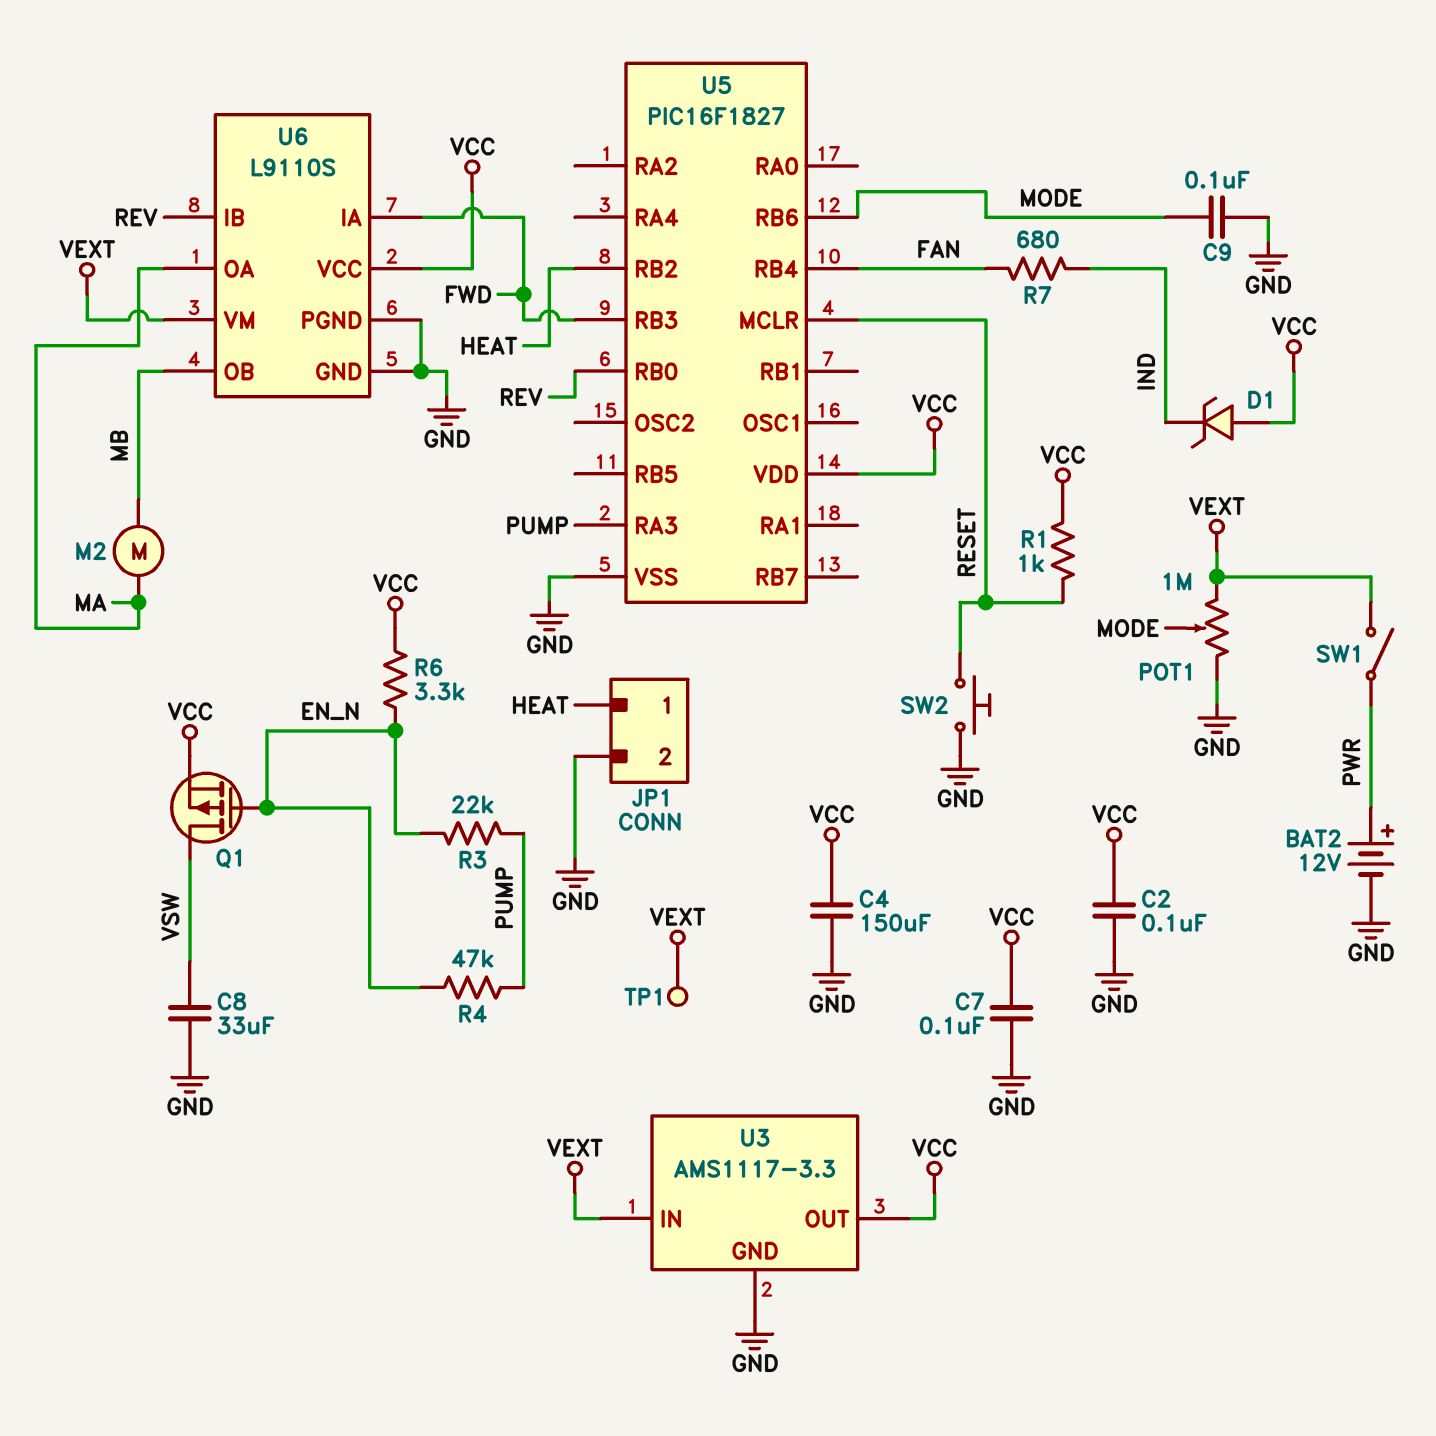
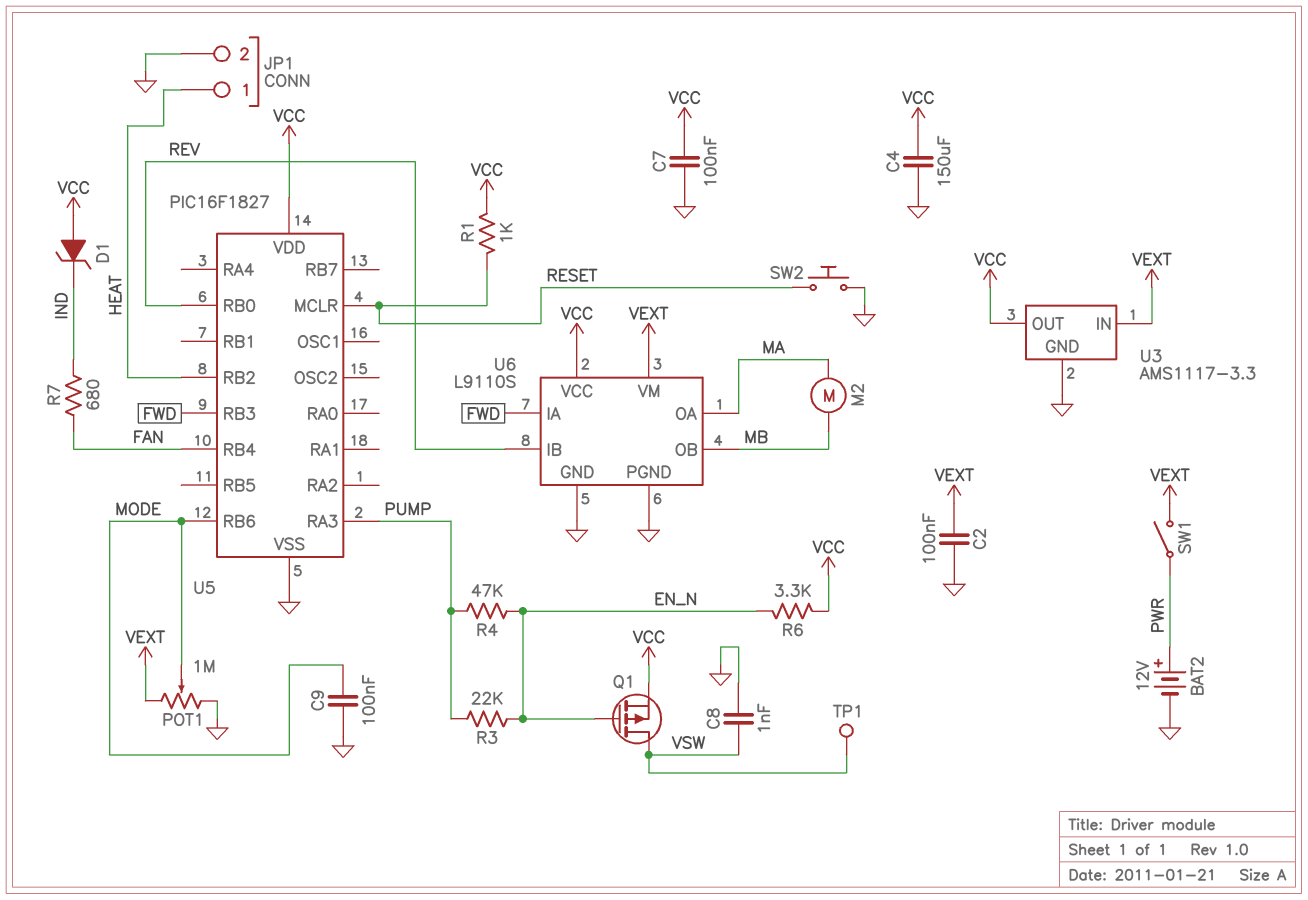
C2: 100nF (GND, VCC) -> 100nF (GND, VEXT)
C8: 33uF (GND, VSW) -> 1nF (GND, VSW)
TP1: test point (VEXT) -> test point (VSW)

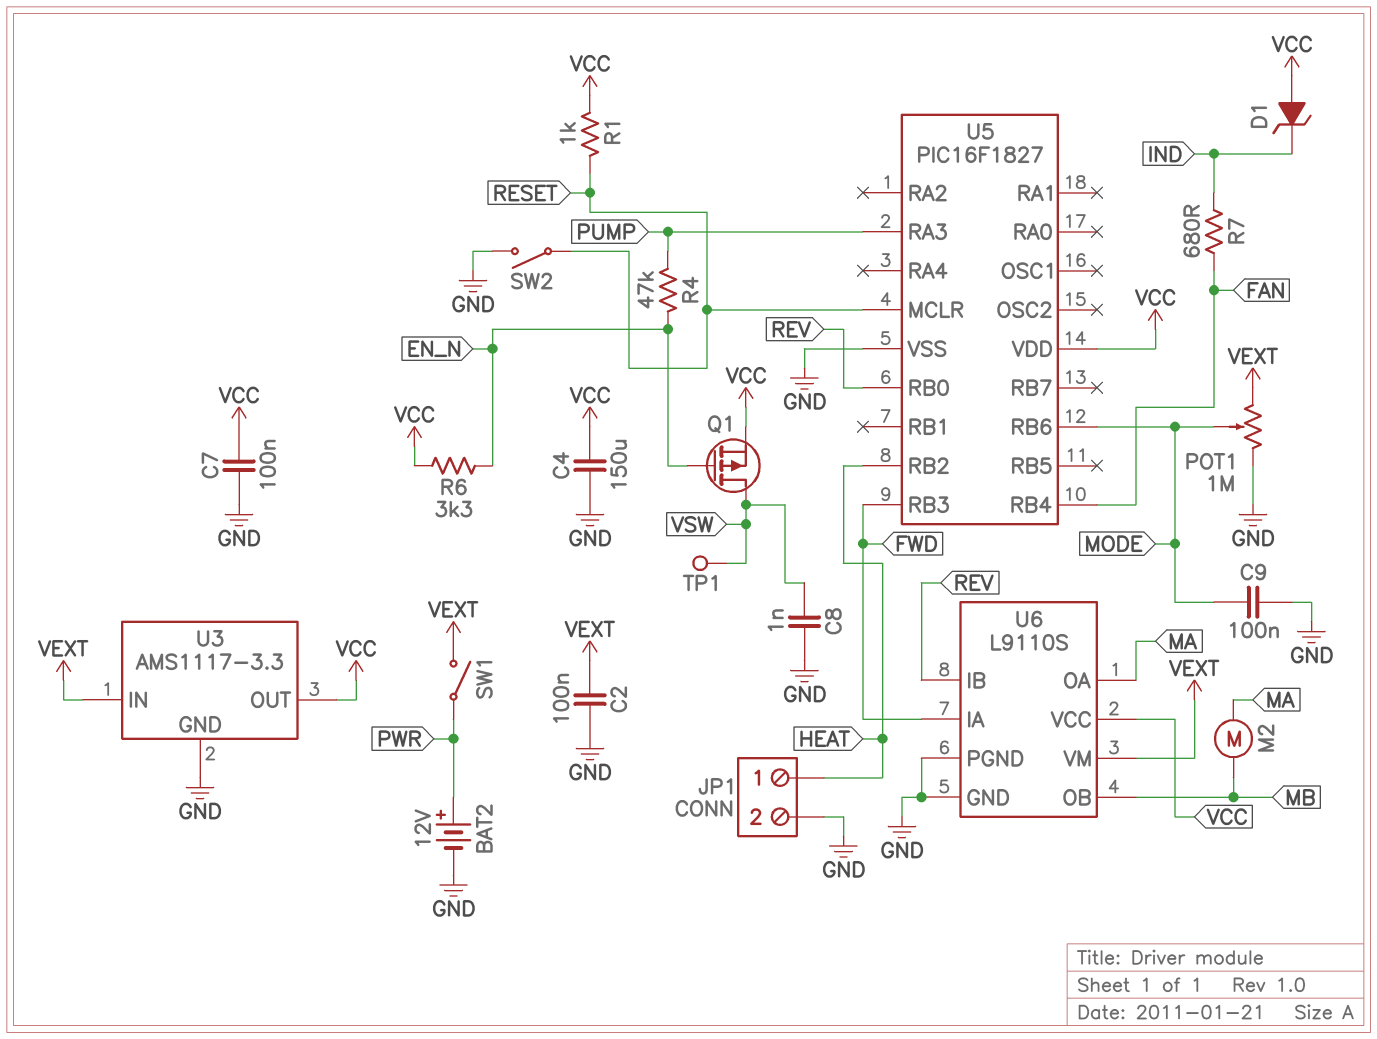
R3: 22k (EN_N, PUMP) -> none
SW2: button (GND, RESET) -> switch (GND, RESET)

